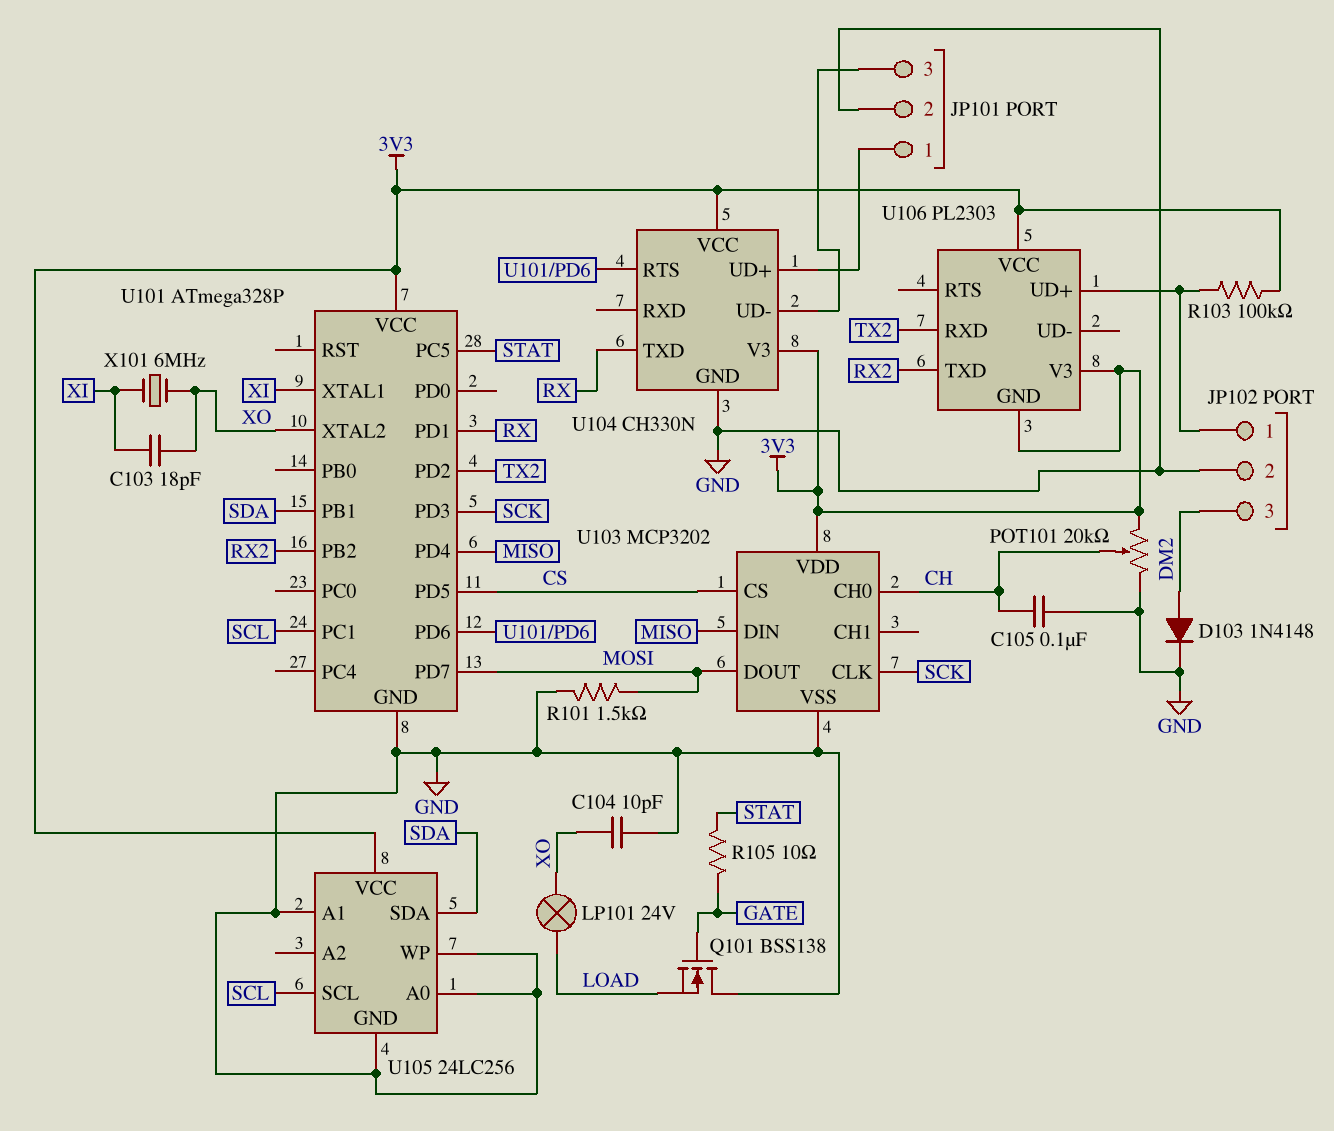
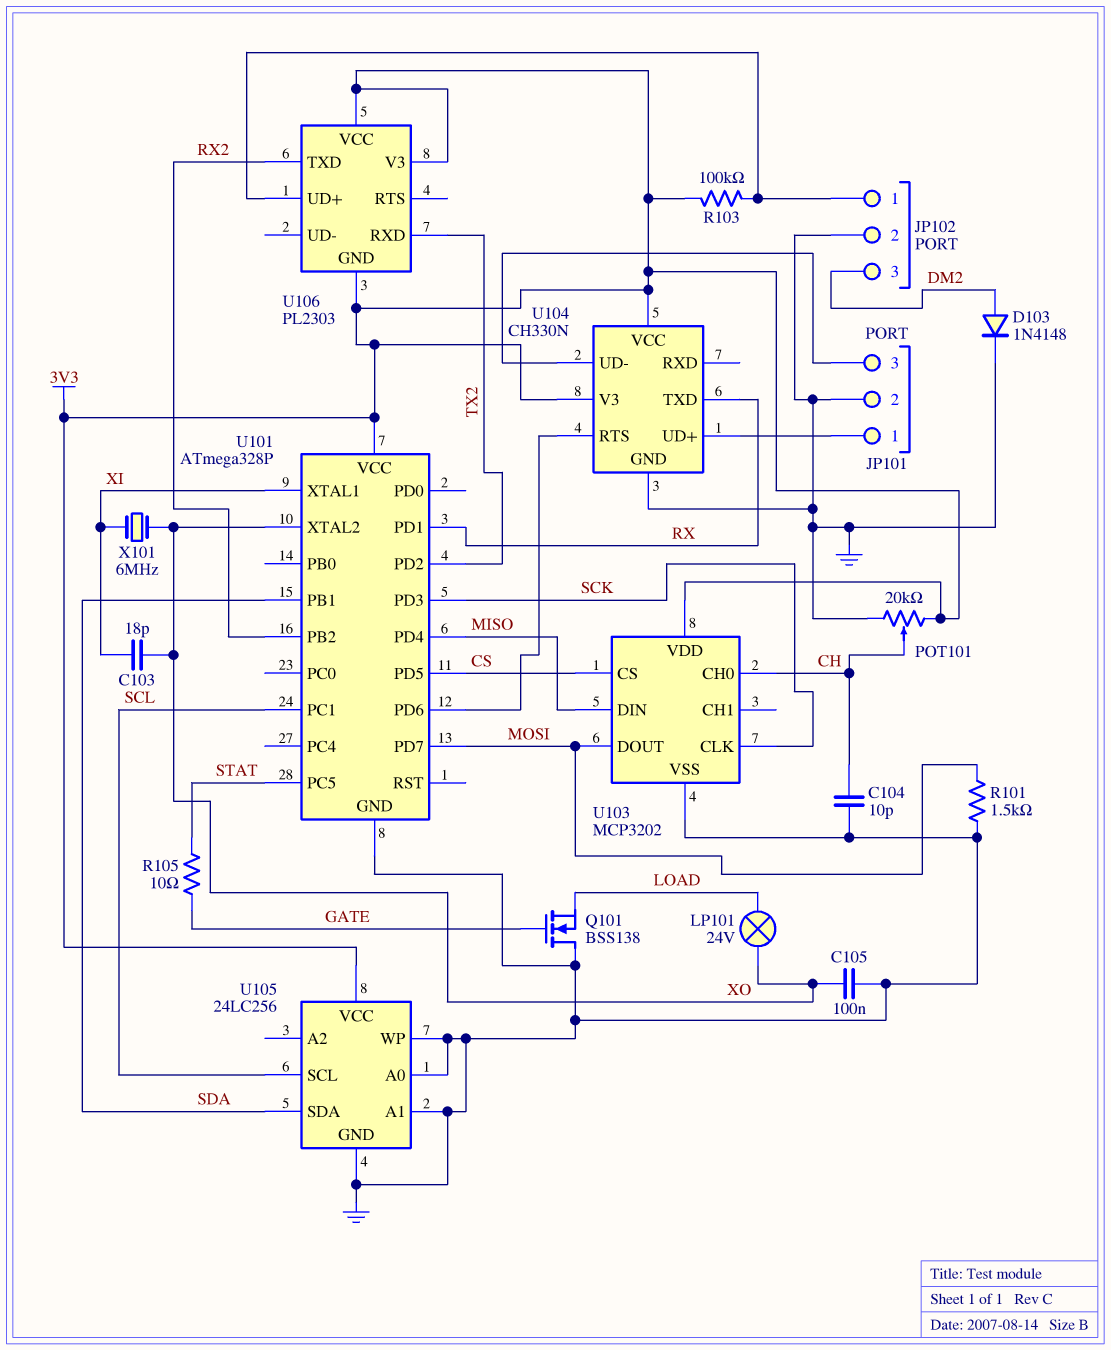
C104: 10pF (GND, XO) -> 10pF (CH, GND)
C105: 100nF (CH, GND) -> 100nF (GND, XO)

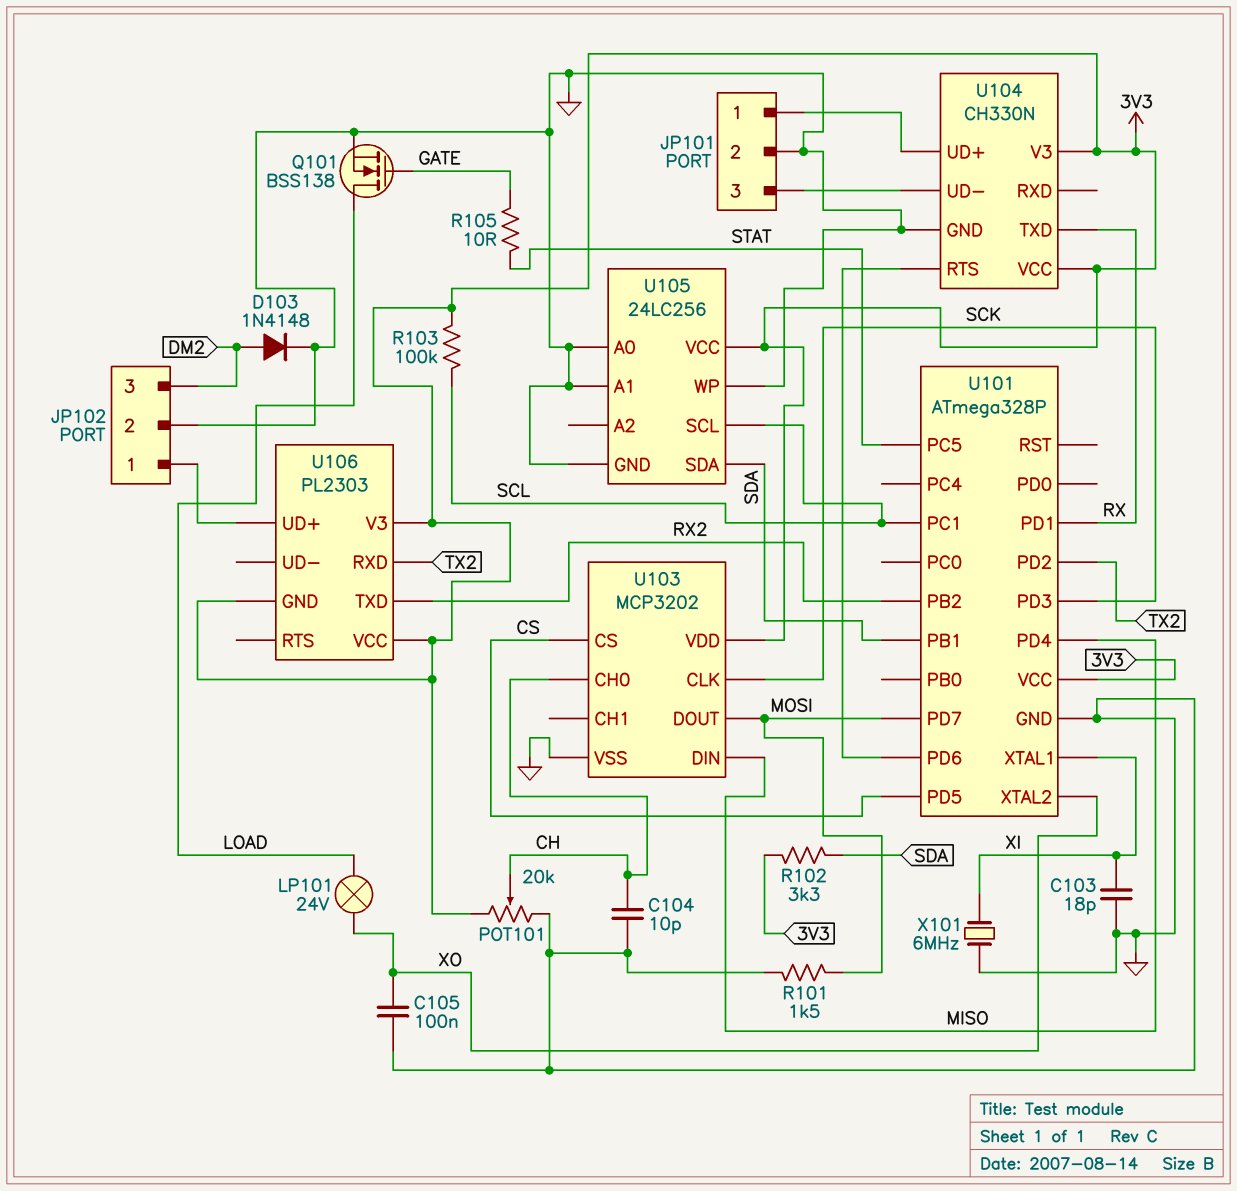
C103: 18pF (XI, XO) -> 18pF (GND, XI)
Q101: NMOS BSS138 (G GATE, D GND, S LOAD) -> NMOS BSS138 (G GATE, D LOAD, S GND)
R102: none -> 3.3k (3V3, SDA)
R103: 100k (3V3, JP102/1) -> 100k (3V3, SCL)
X101: 6MHz (XI, XO) -> 6MHz (GND, XI)

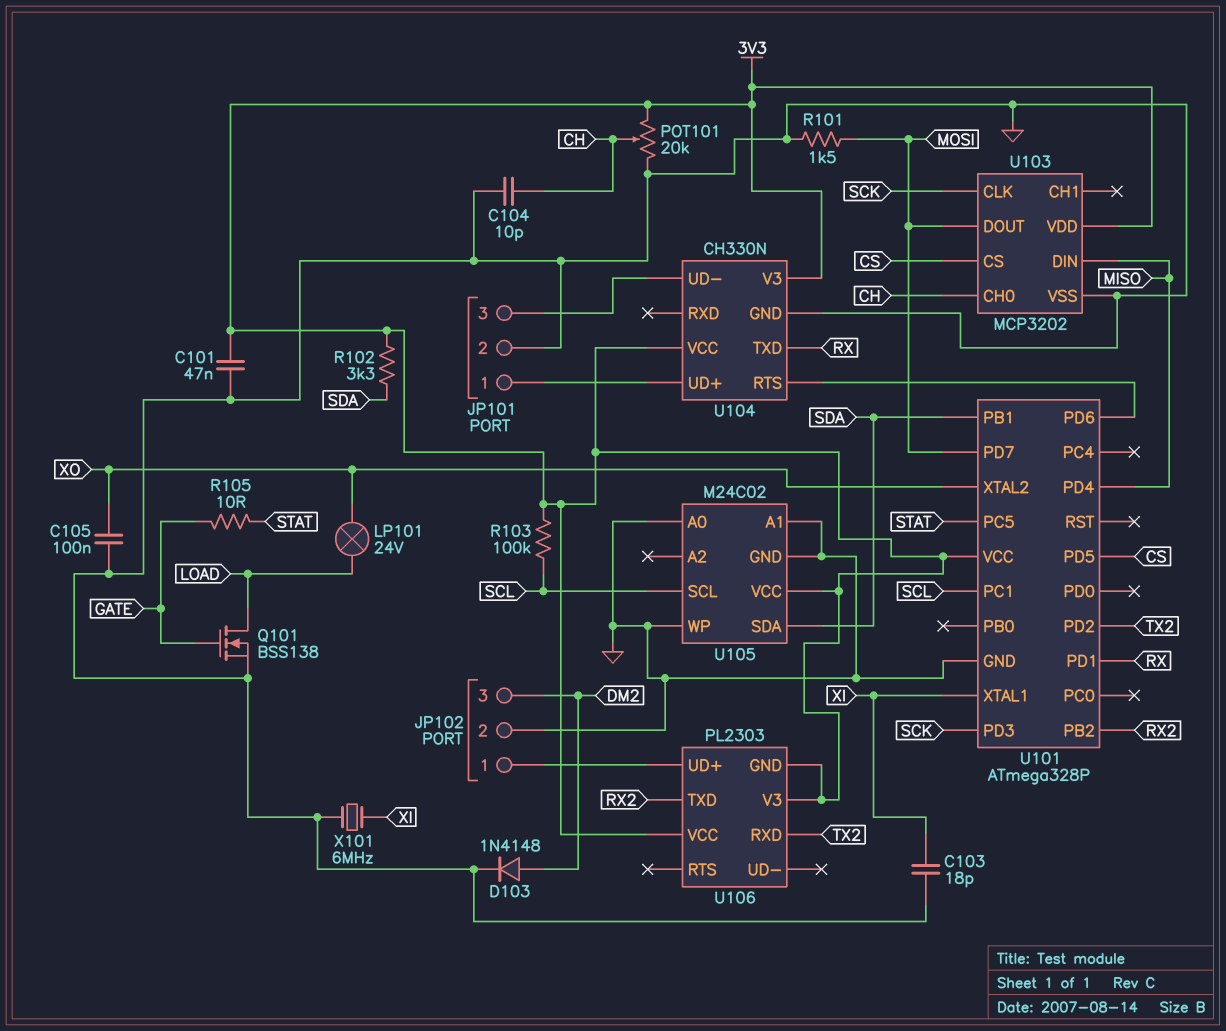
C101: none -> 47nF (3V3, GND)
U105: 24LC256 -> M24C02

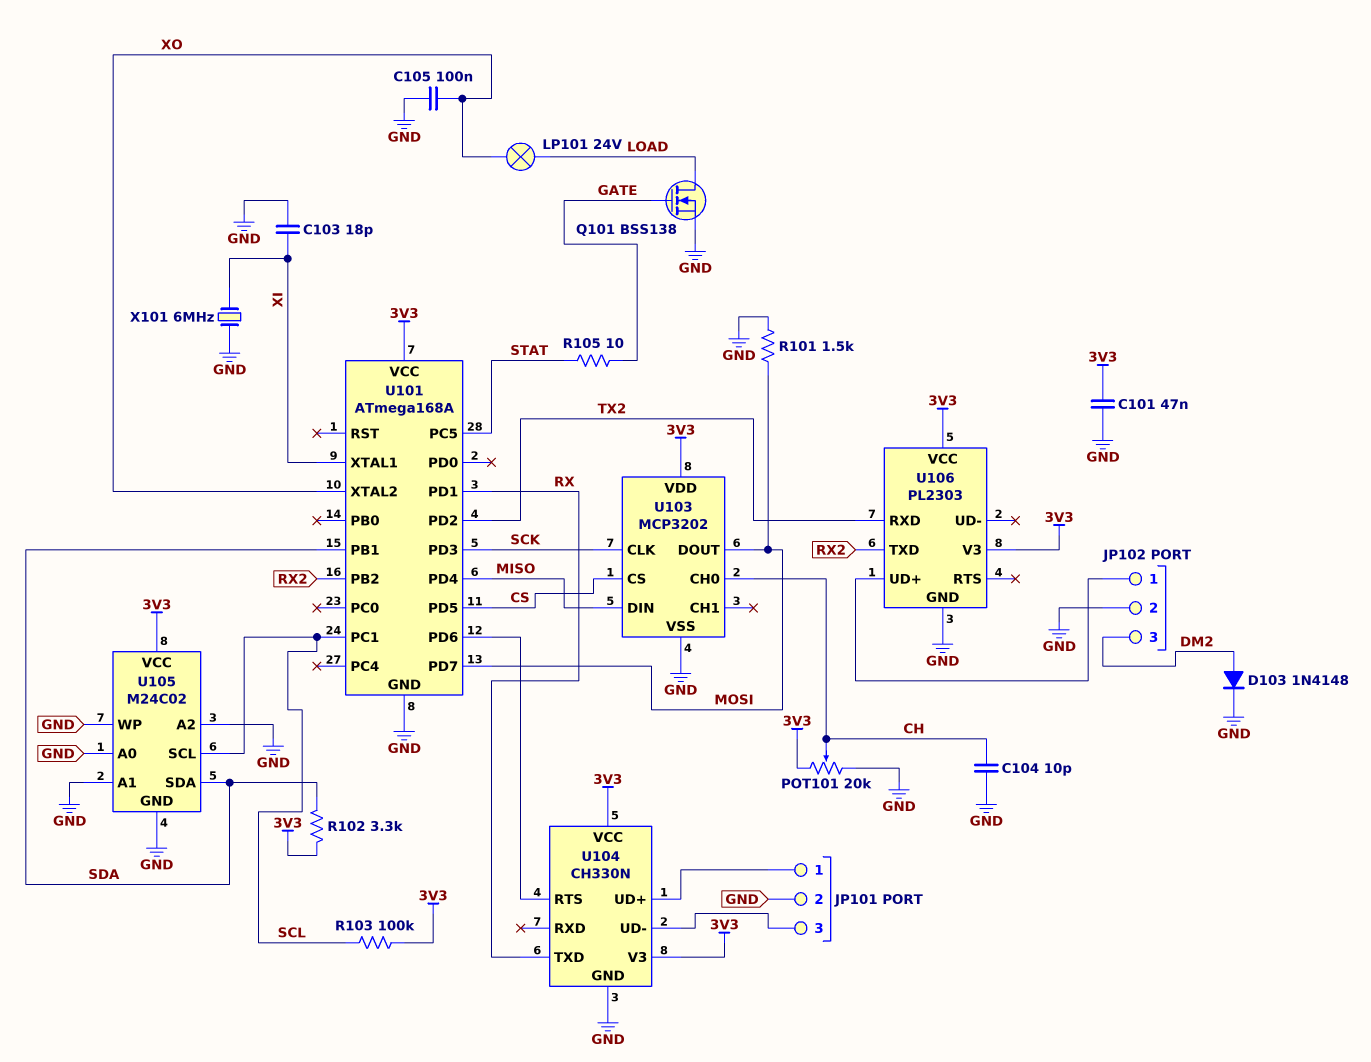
U101: ATmega328P -> ATmega168A
U105 pin A2: none -> GND
U106 pin GND: 3V3 -> GND

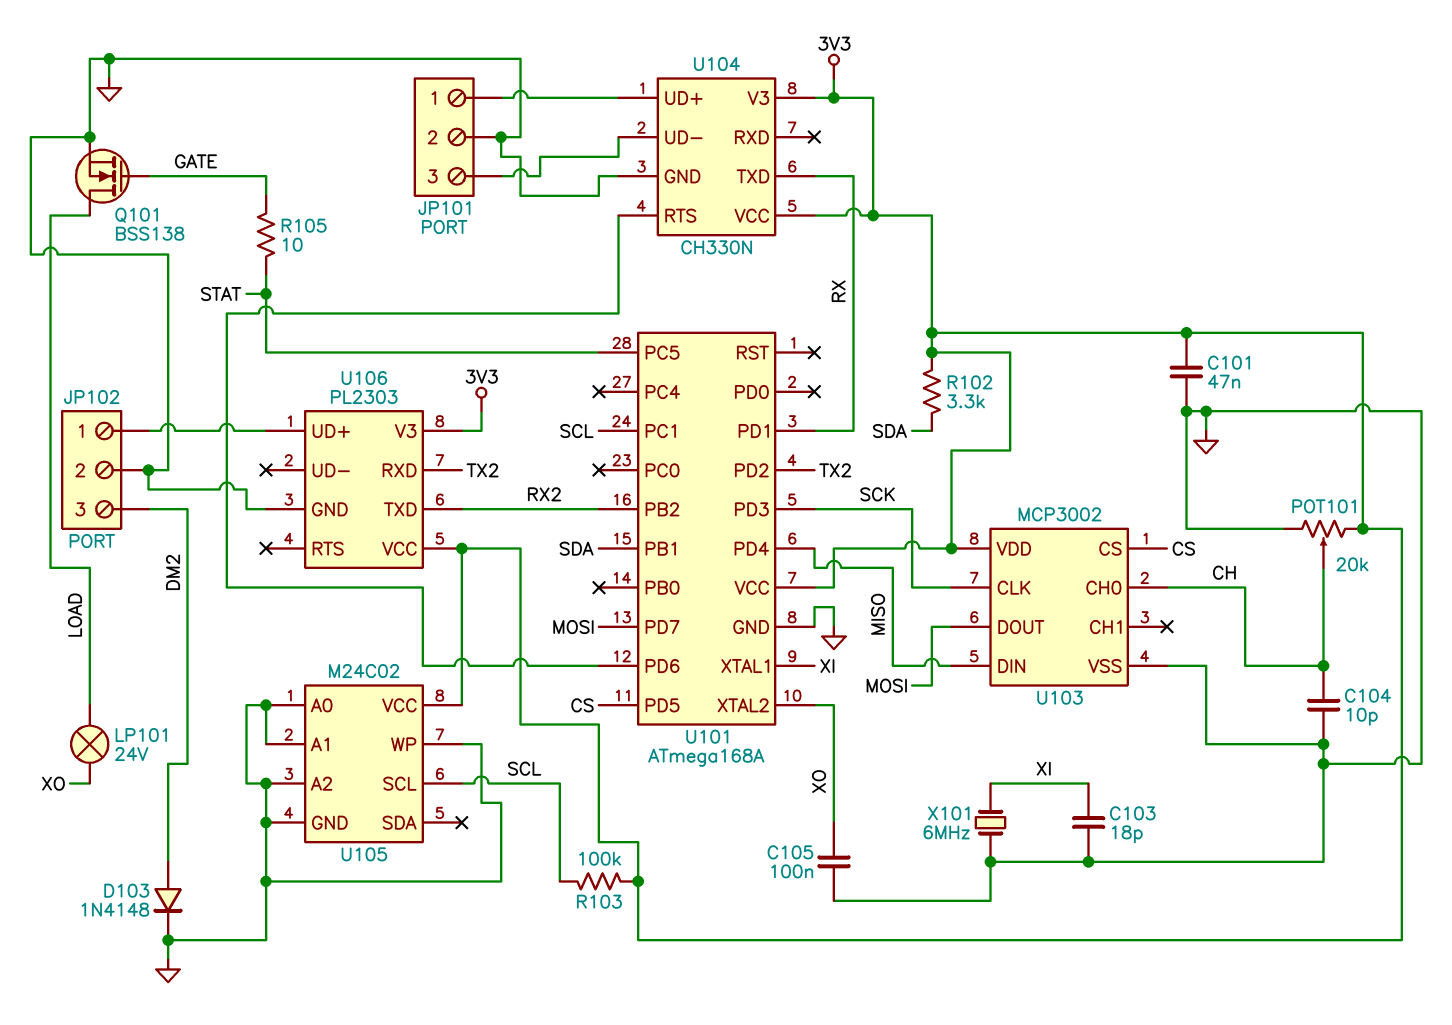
R101: 1.5k (GND, MOSI) -> none
U103: MCP3202 -> MCP3002
U105 pin SDA: SDA -> none

